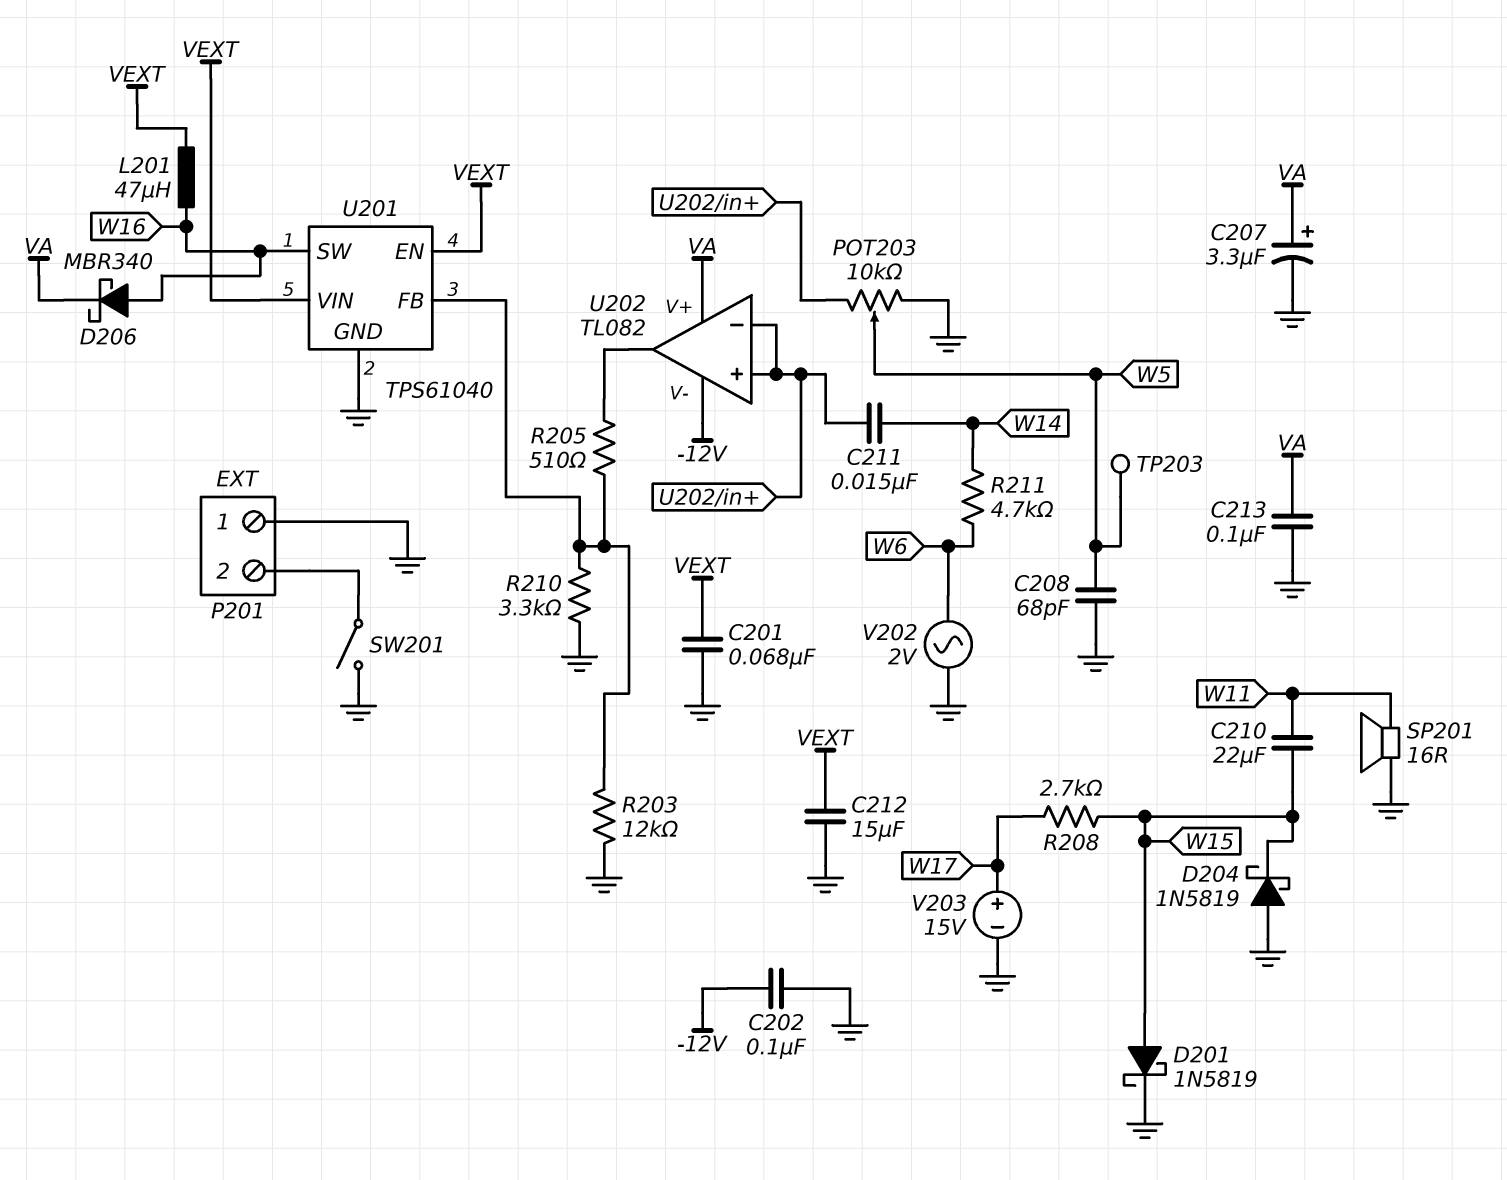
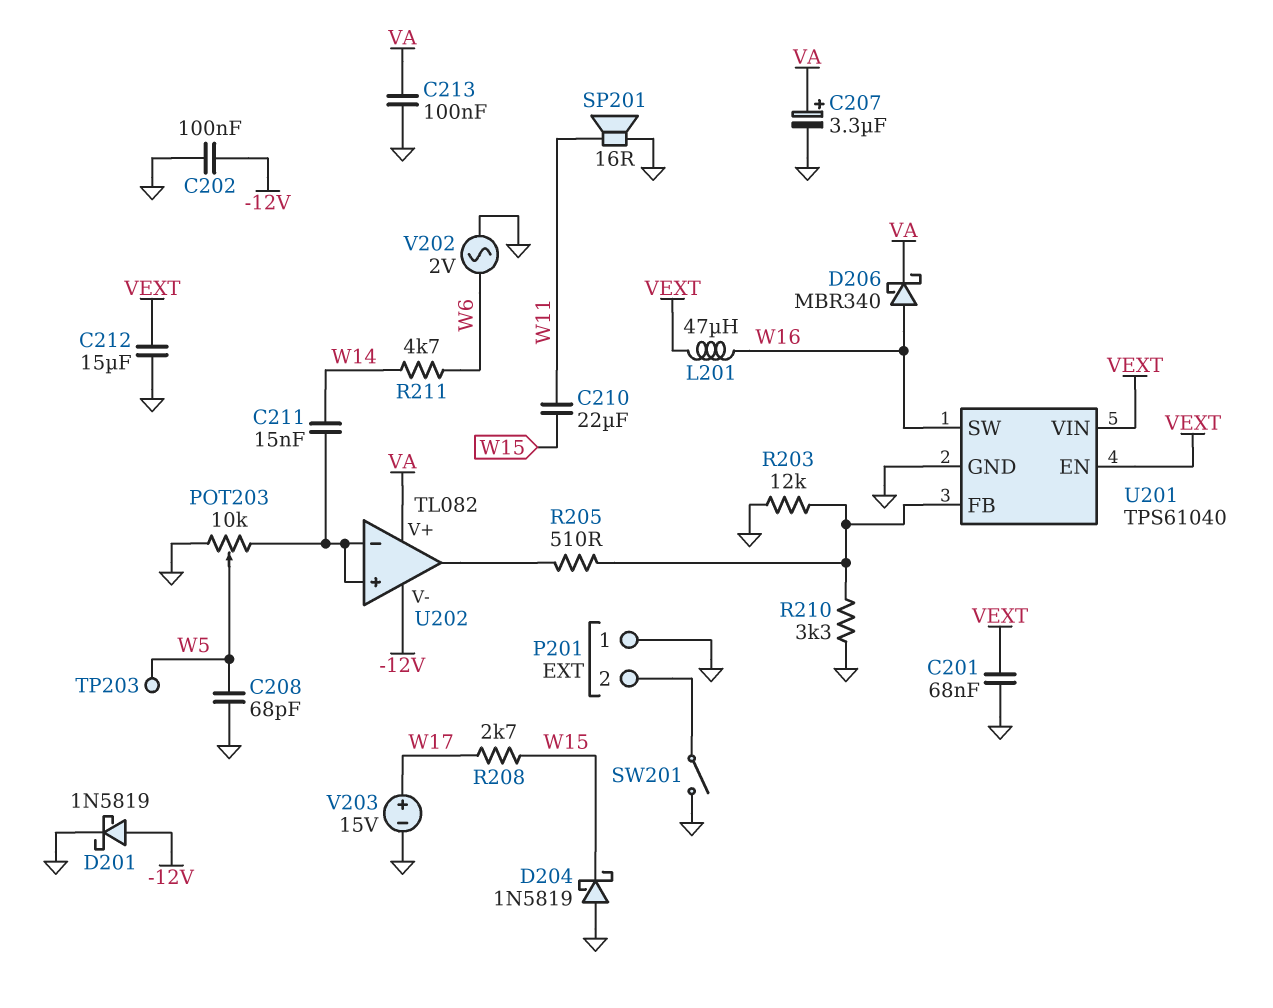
D201: schottky 1N5819 (A W15, K GND) -> schottky 1N5819 (A -12V, K GND)

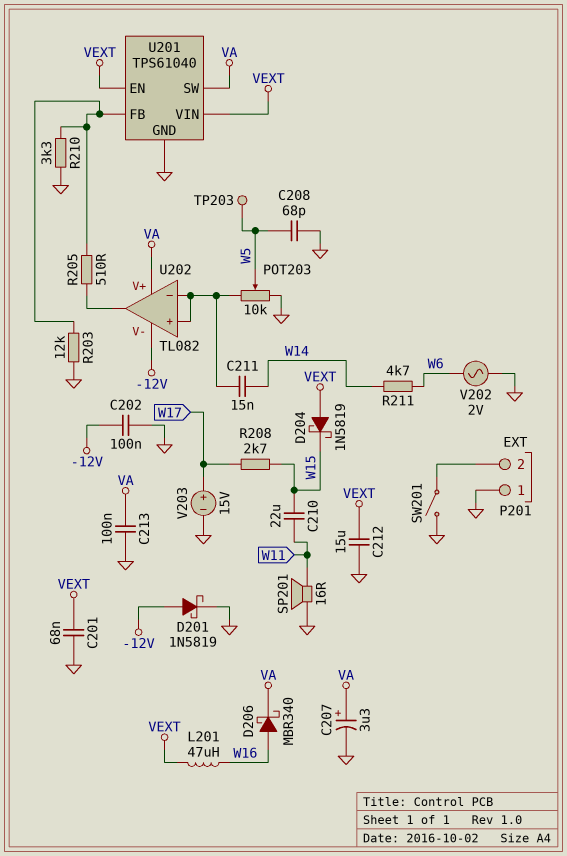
D204: schottky 1N5819 (A GND, K W15) -> schottky 1N5819 (A VEXT, K W15)
U201 pin SW: W16 -> VA

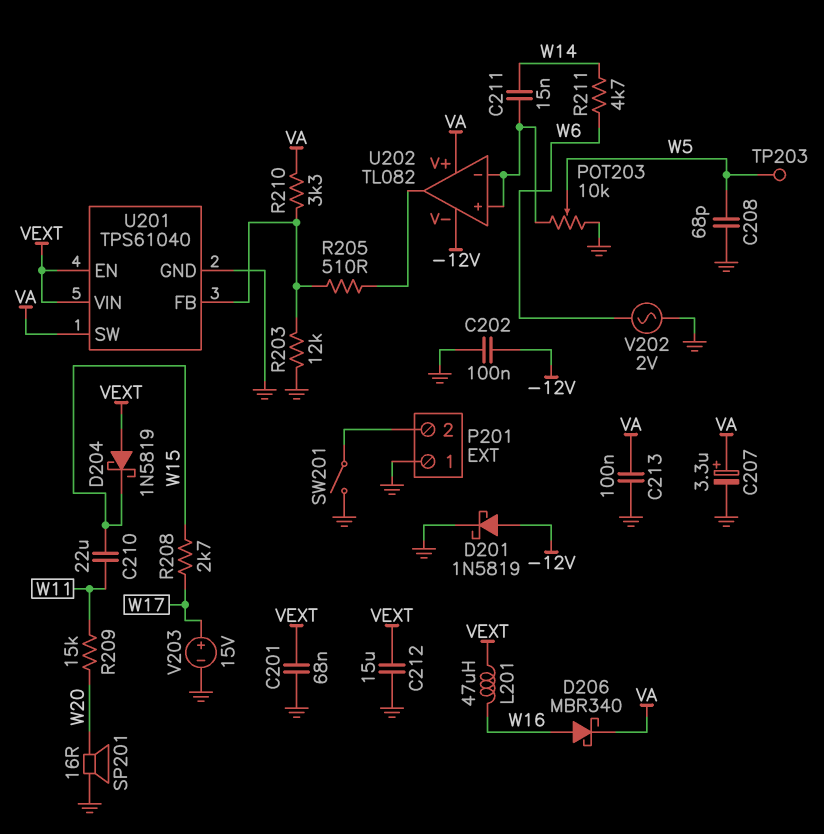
R209: none -> 15k (W11, W20)
R210: 3.3k (GND, U201/FB) -> 3.3k (U201/FB, VA)
SP201: speaker 16R (GND, W11) -> speaker 16R (GND, W20)

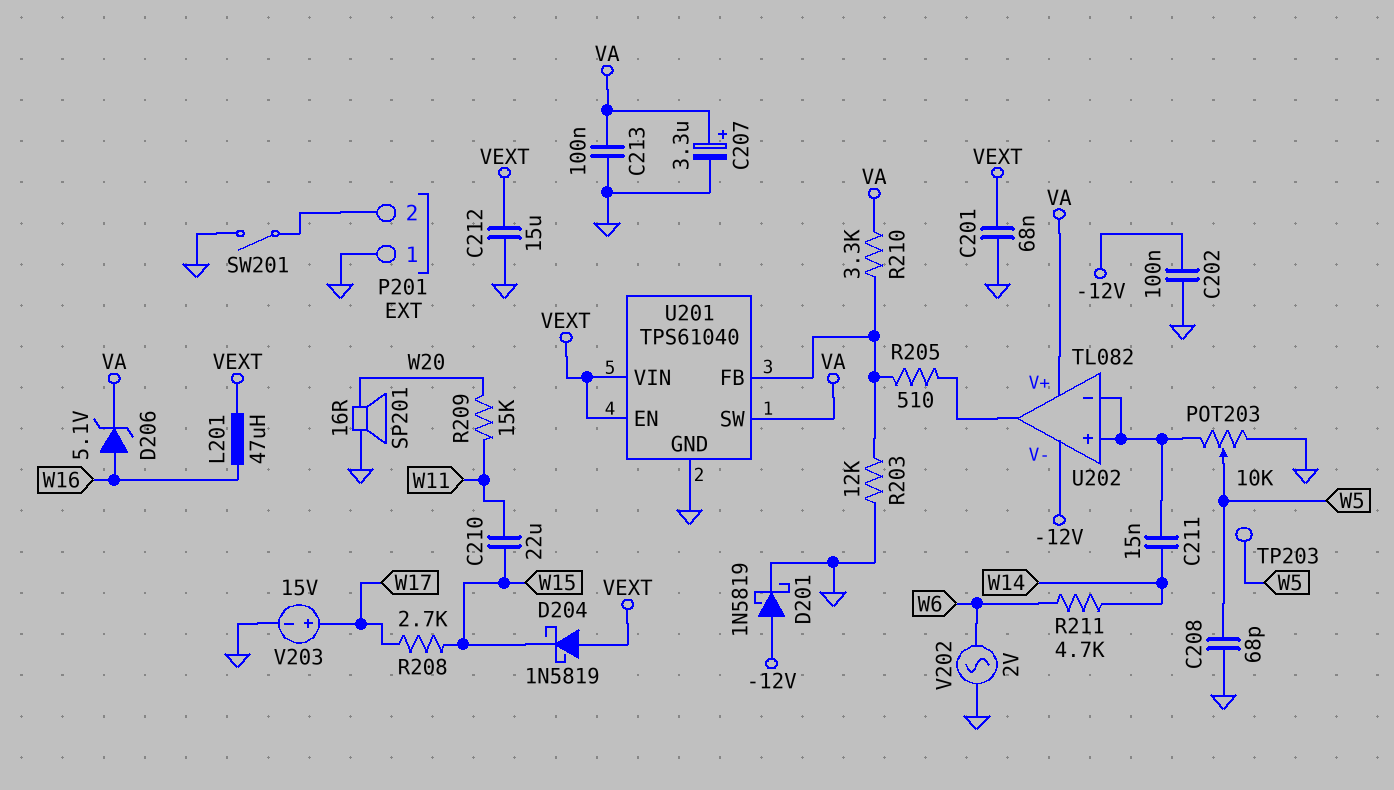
D206: schottky MBR340 (A W16, K VA) -> zener 5.1V (A W16, K VA)

